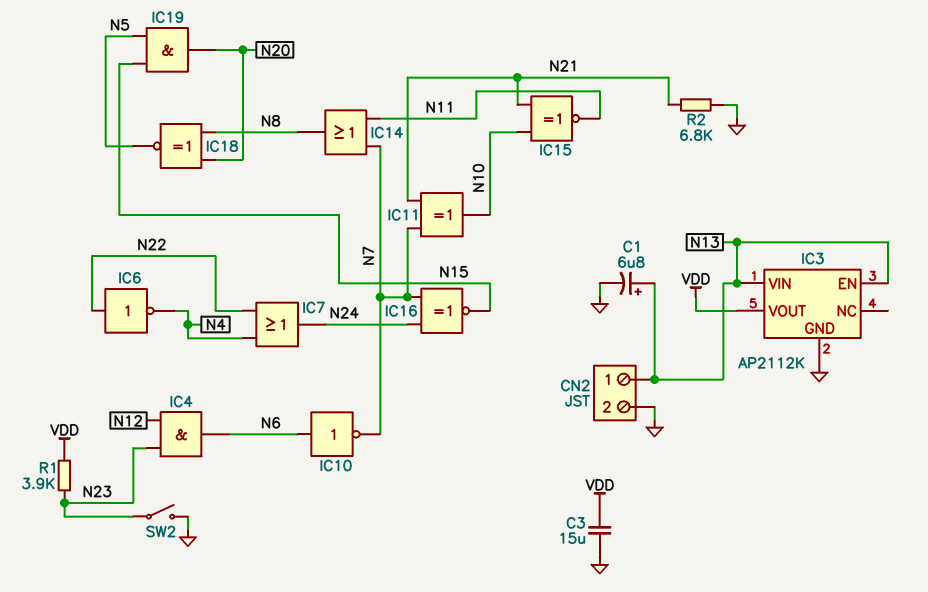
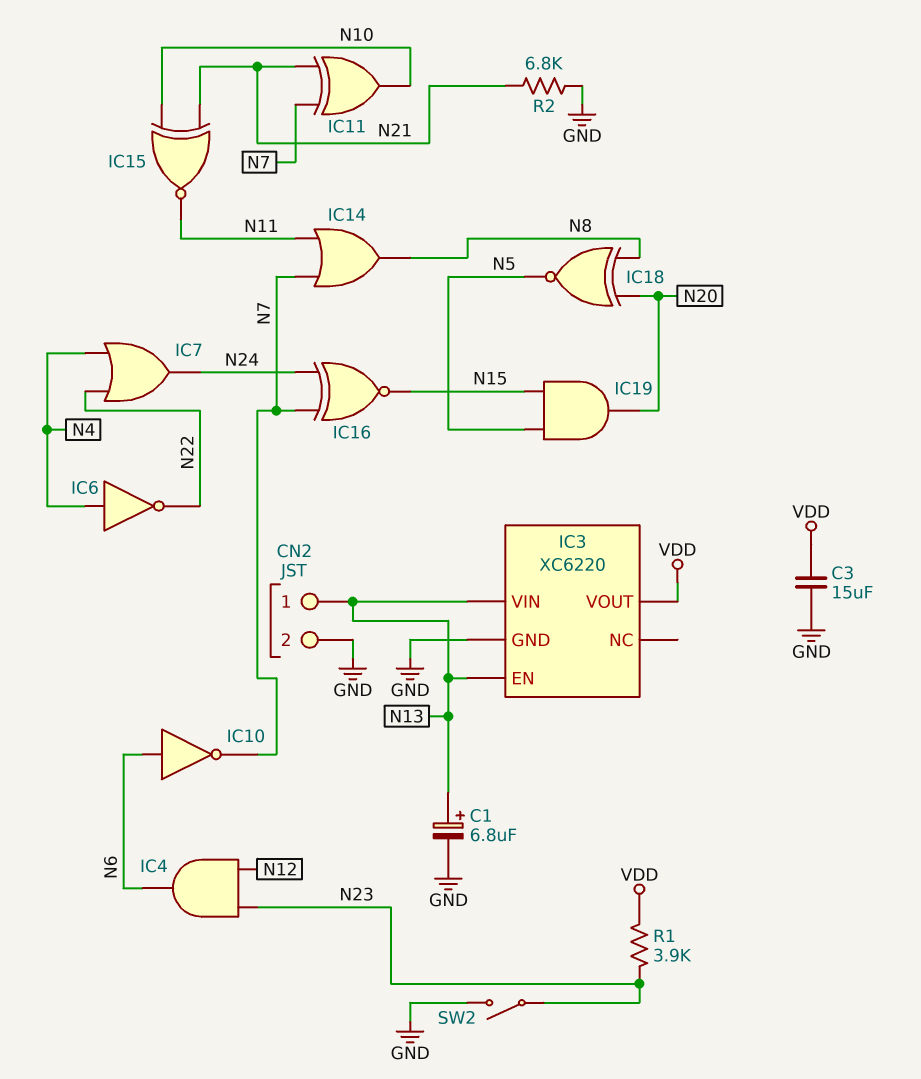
IC3: AP2112K -> XC6220
IC6: NOT (in N22, out N4) -> NOT (in N4, out N22)

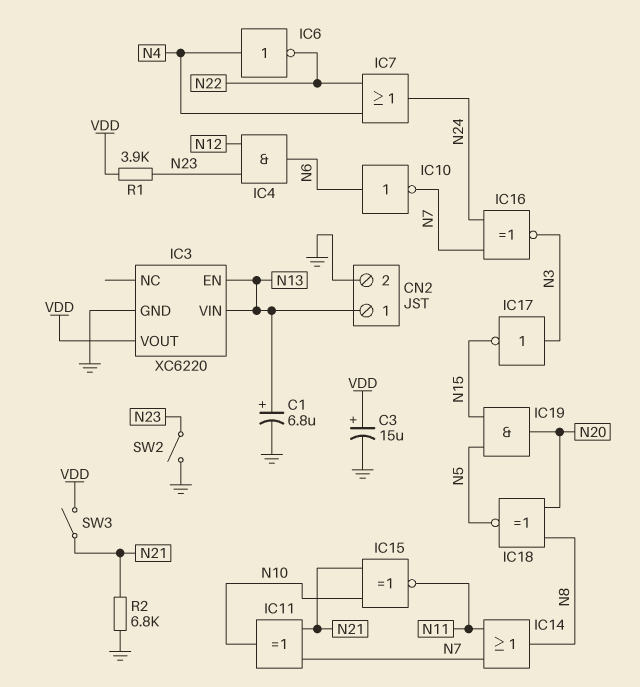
C3: 15uF (GND, VDD) -> 15uF (plus VDD, minus GND)
IC16: XNOR (in N7, in N24, out N15) -> XNOR (in N7, in N24, out N3)
IC17: none -> NOT (in N3, out N15)
SW3: none -> switch (N21, VDD)

